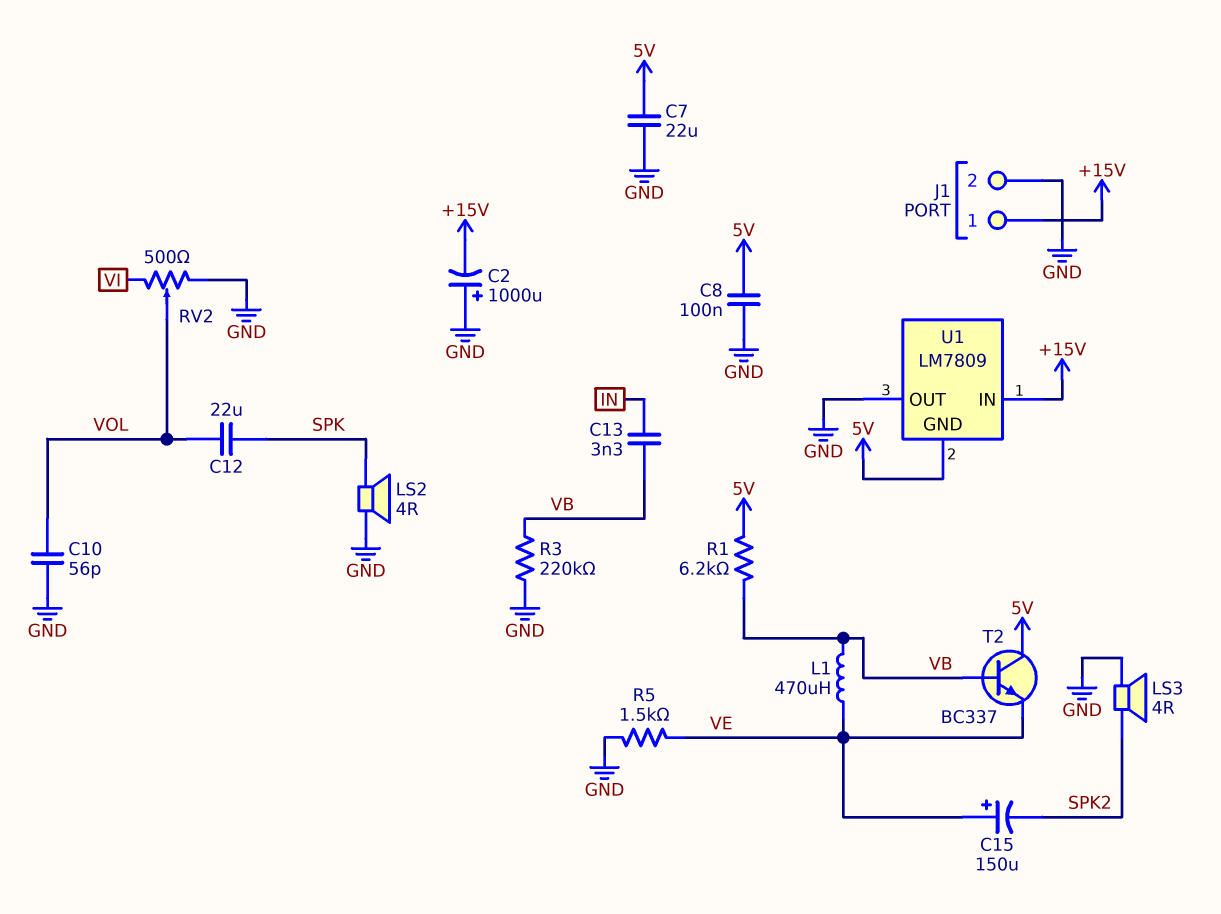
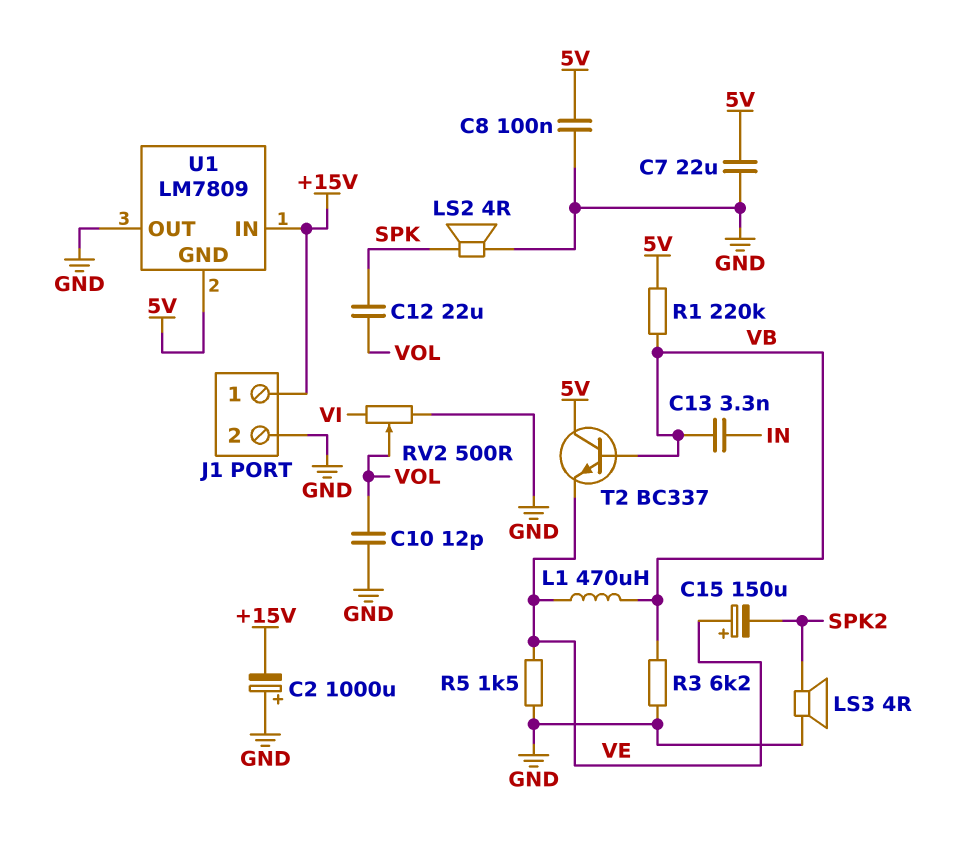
C10: 56pF (GND, VOL) -> 12pF (GND, VOL)
R1: 6.2k (5V, VB) -> 220k (5V, VB)
R3: 220k (GND, VB) -> 6.2k (GND, VB)

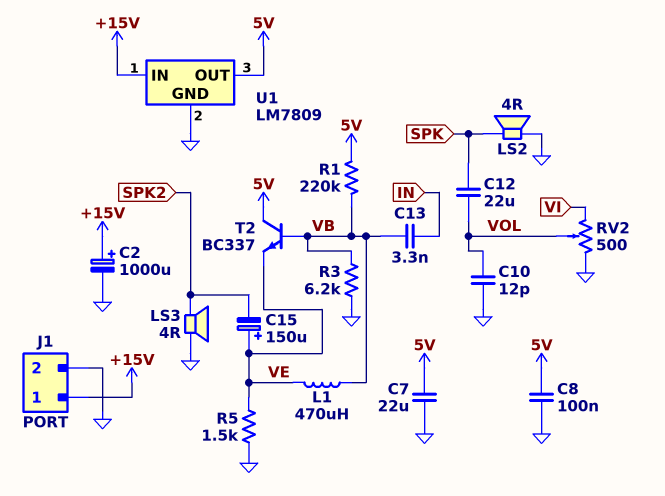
C2: 1000uF (plus GND, minus +15V) -> 1000uF (plus +15V, minus GND)
U1 pin GND: 5V -> GND
U1 pin OUT: GND -> 5V

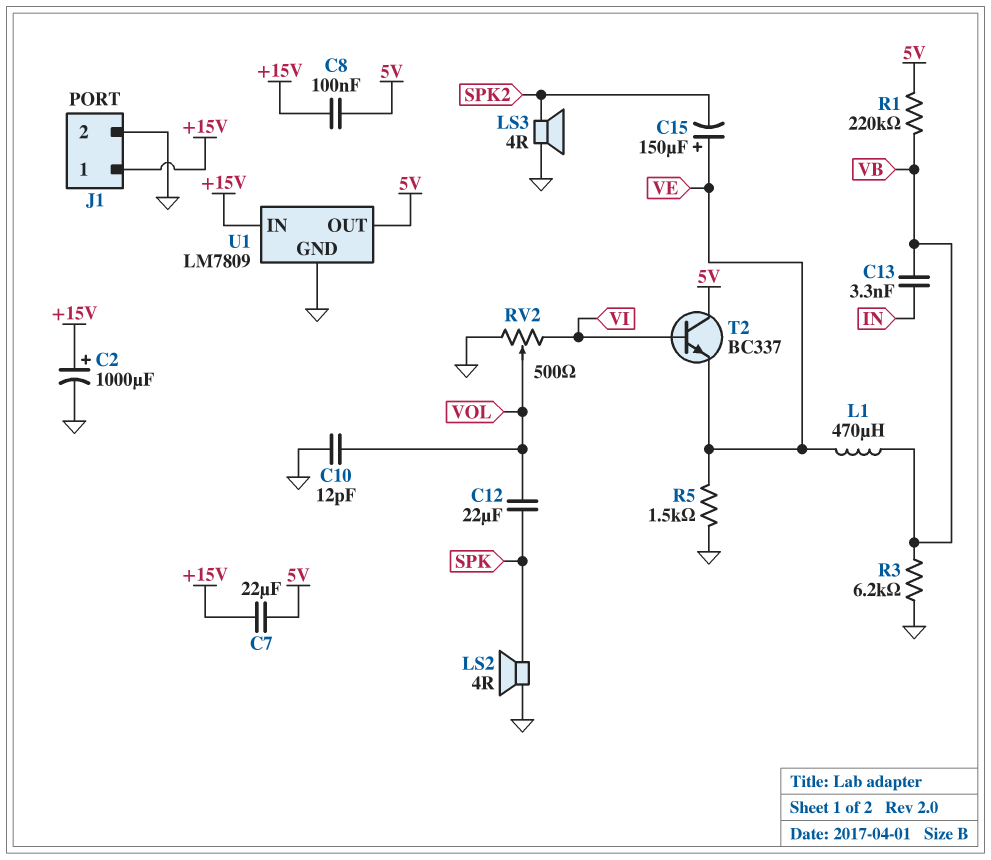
C7: 22uF (5V, GND) -> 22uF (+15V, 5V)
C8: 100nF (5V, GND) -> 100nF (+15V, 5V)
T2: NPN BC337 (B VB, C 5V, E VE) -> NPN BC337 (B VI, C 5V, E VE)

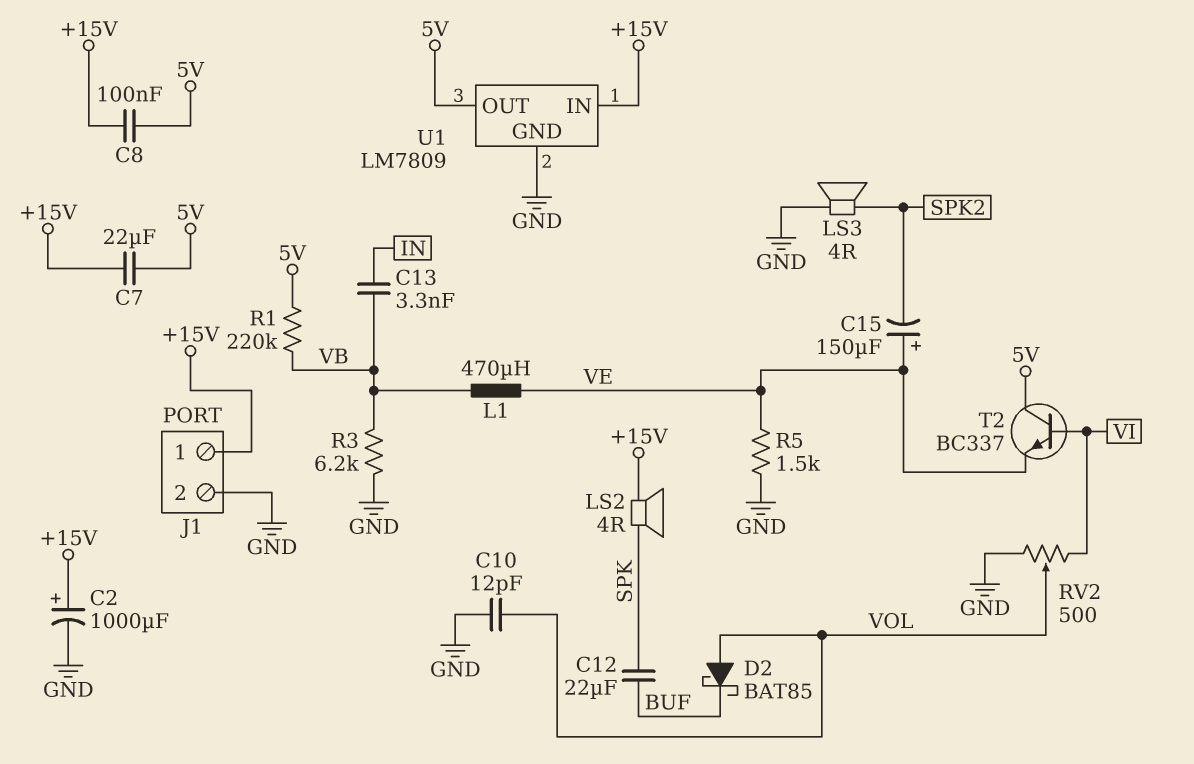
C12: 22uF (SPK, VOL) -> 22uF (BUF, SPK)
D2: none -> schottky BAT85 (A VOL, K BUF)
LS2: speaker 4R (GND, SPK) -> speaker 4R (+15V, SPK)

